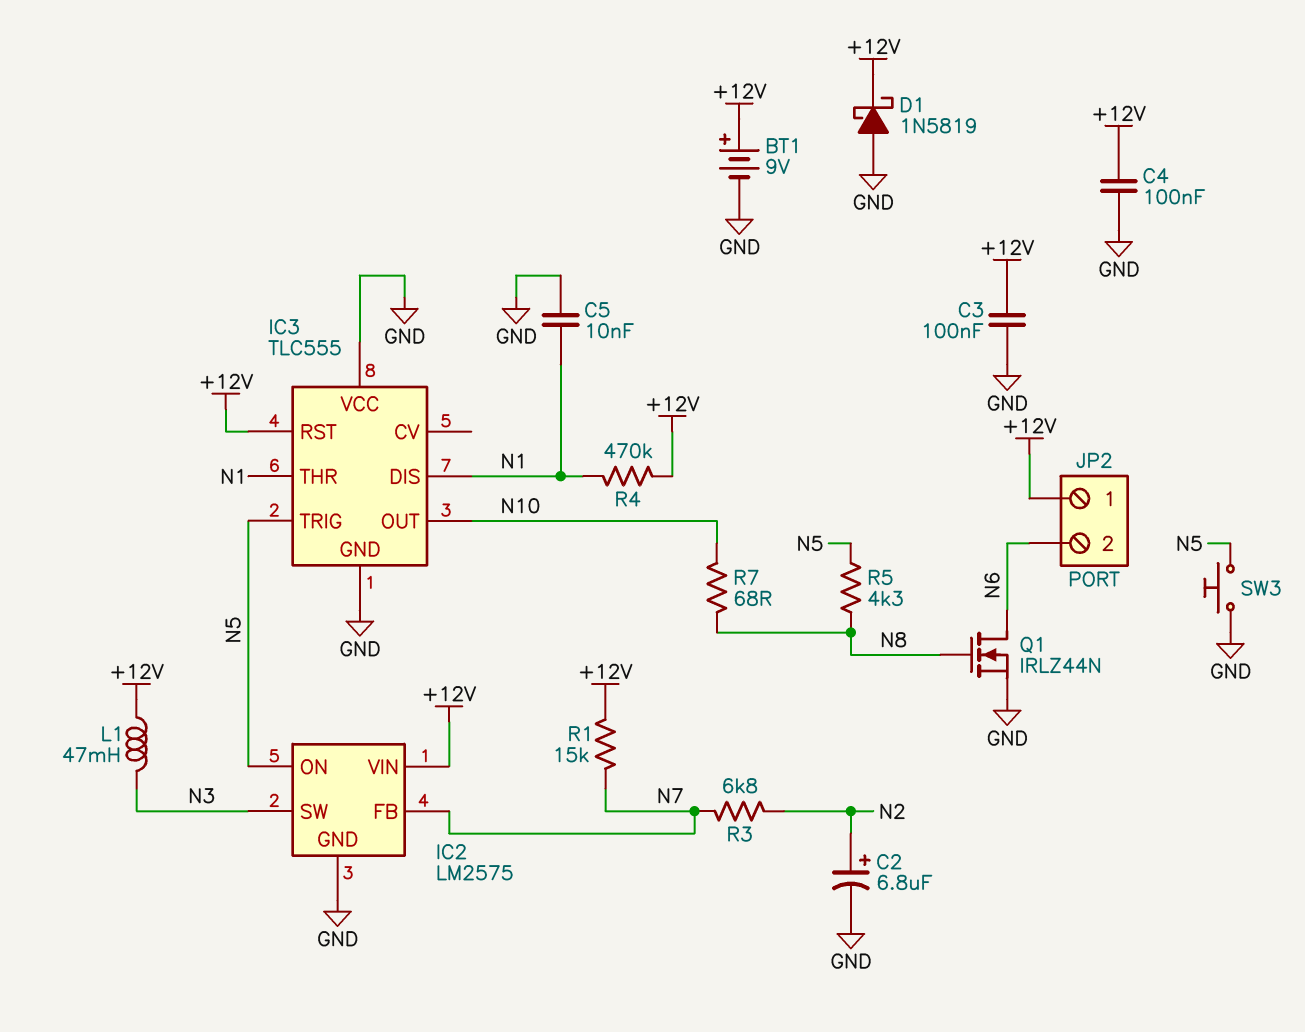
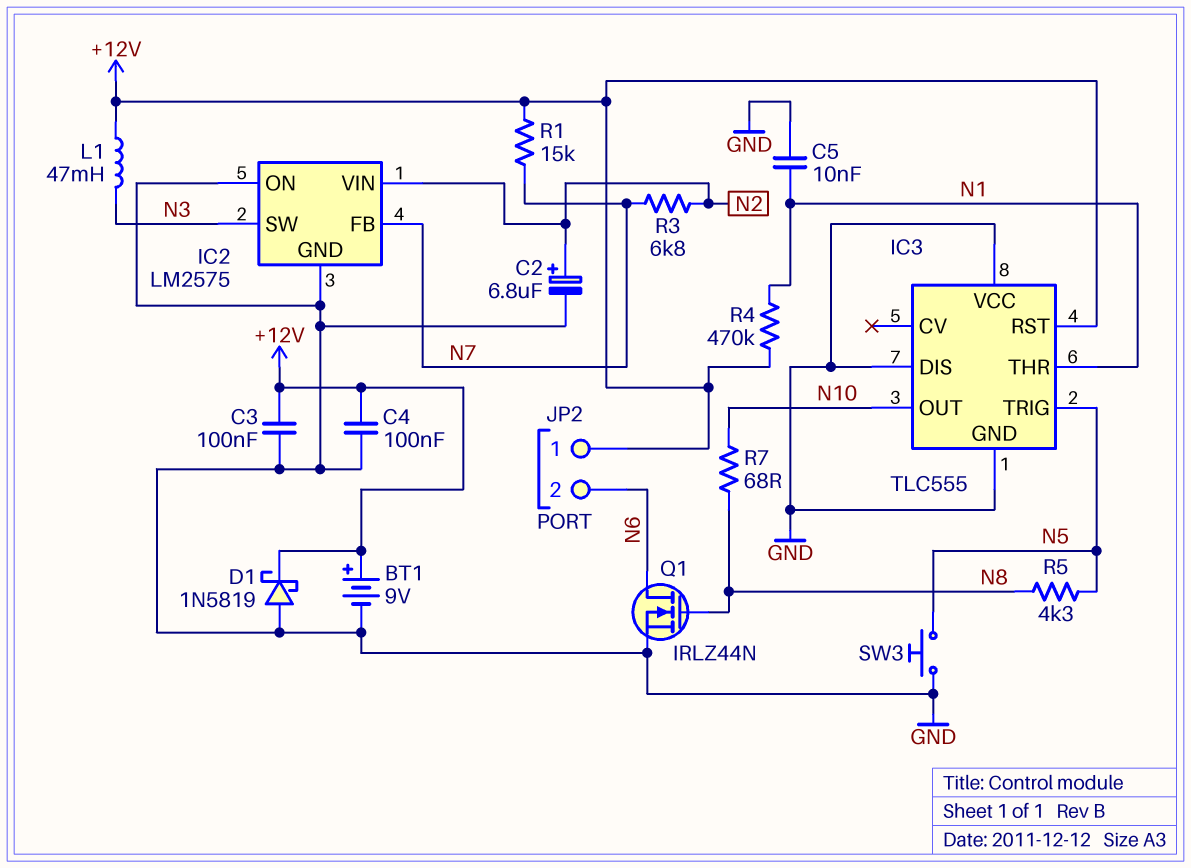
IC2 pin ON: N5 -> GND
IC2 pin VIN: +12V -> N2
IC3 pin DIS: N1 -> GND

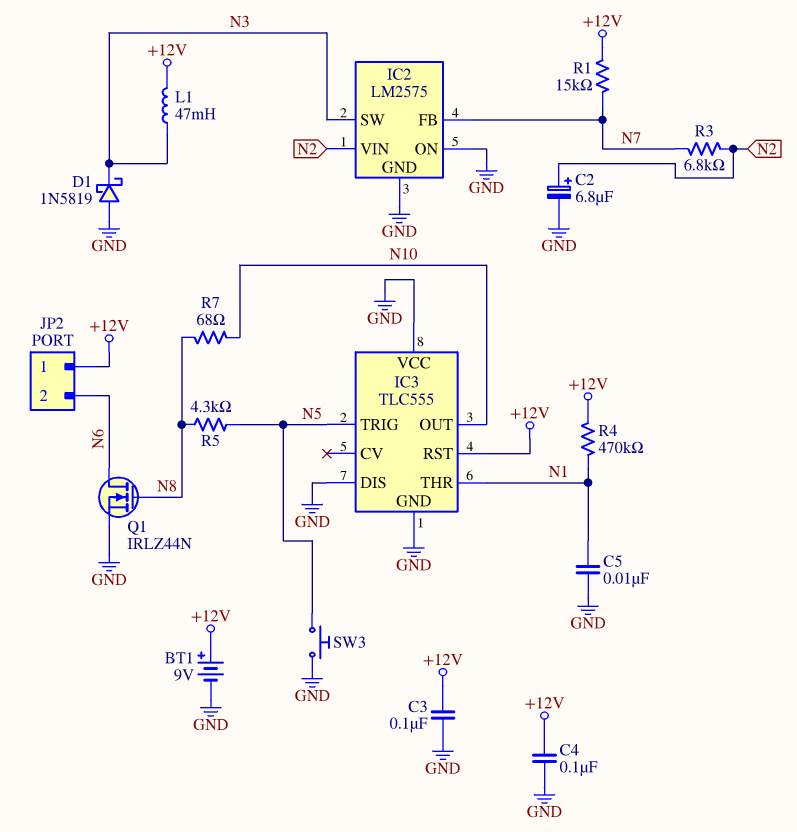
D1: schottky 1N5819 (A GND, K +12V) -> schottky 1N5819 (A GND, K N3)

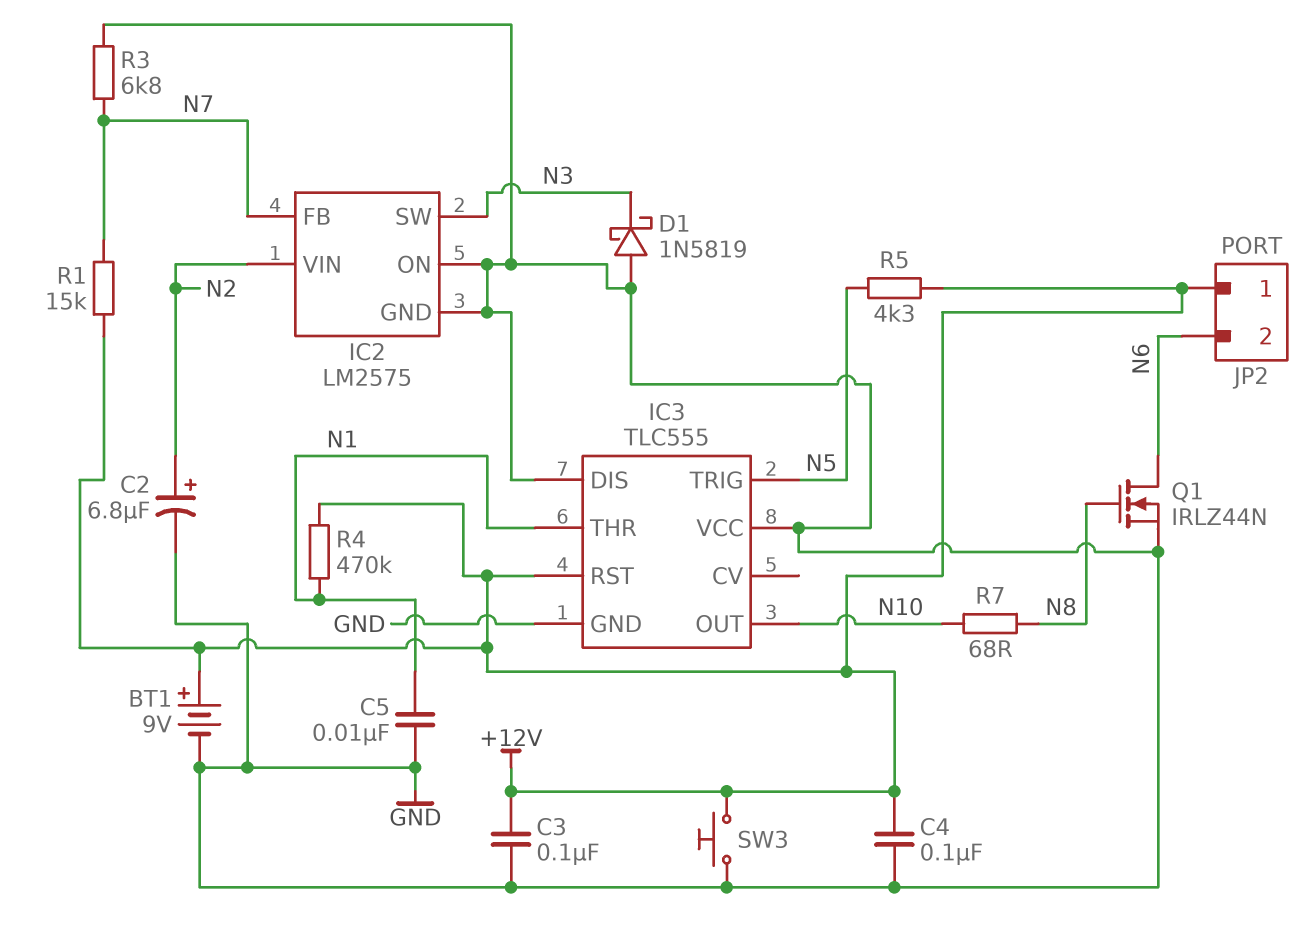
L1: 47mH (+12V, N3) -> none
R3: 6.8k (N2, N7) -> 6.8k (GND, N7)
R5: 4.3k (N5, N8) -> 4.3k (+12V, N5)
SW3: button (GND, N5) -> button (+12V, GND)

